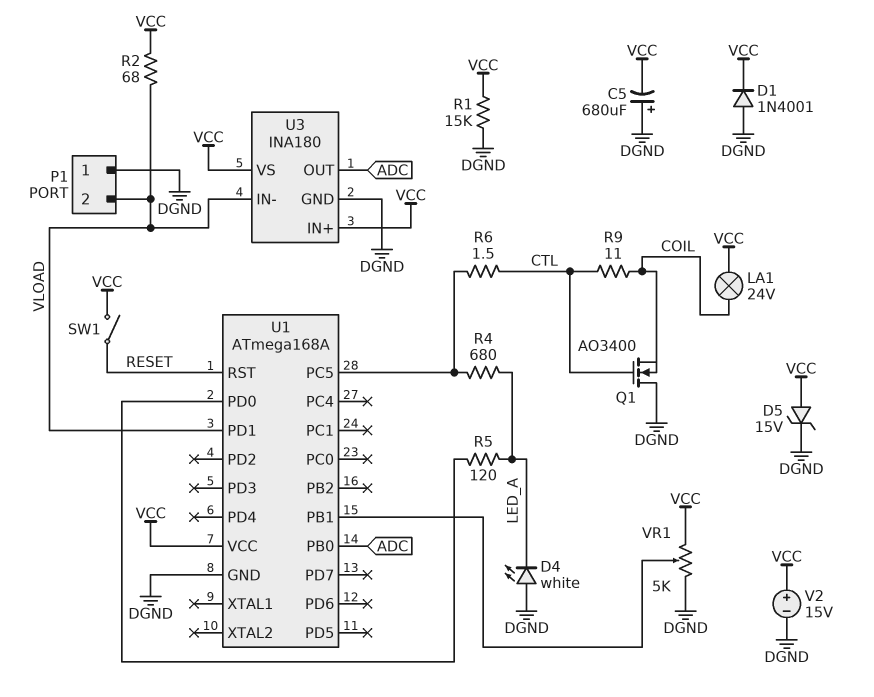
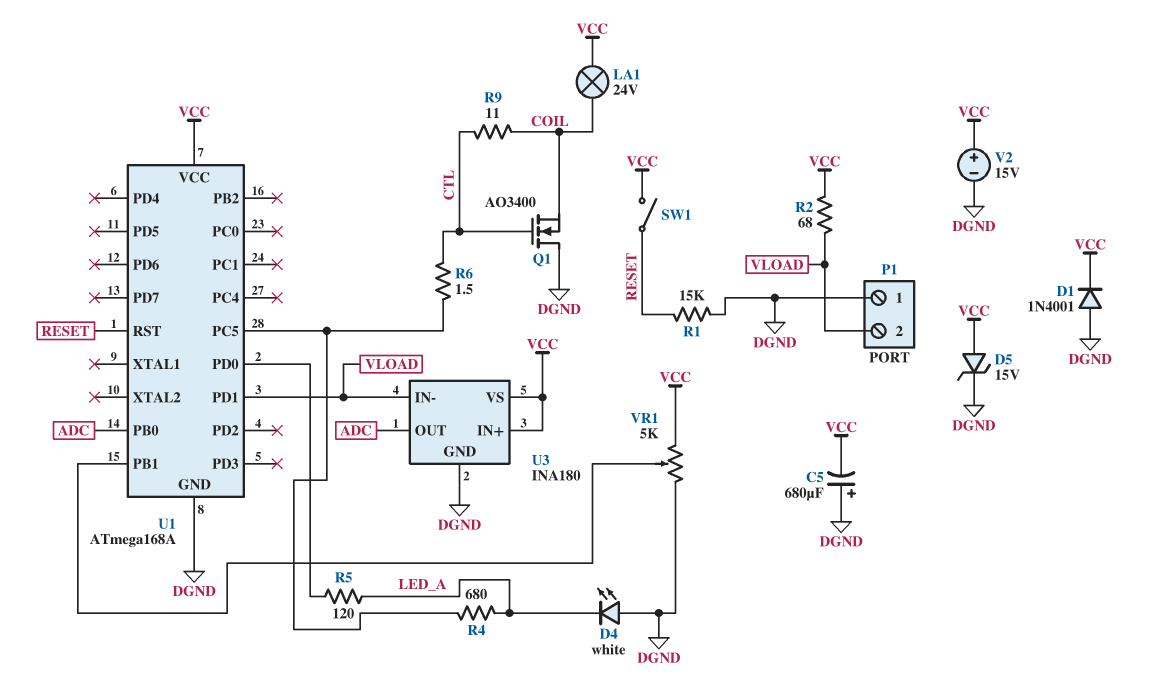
R1: 15k (DGND, VCC) -> 15k (DGND, RESET)

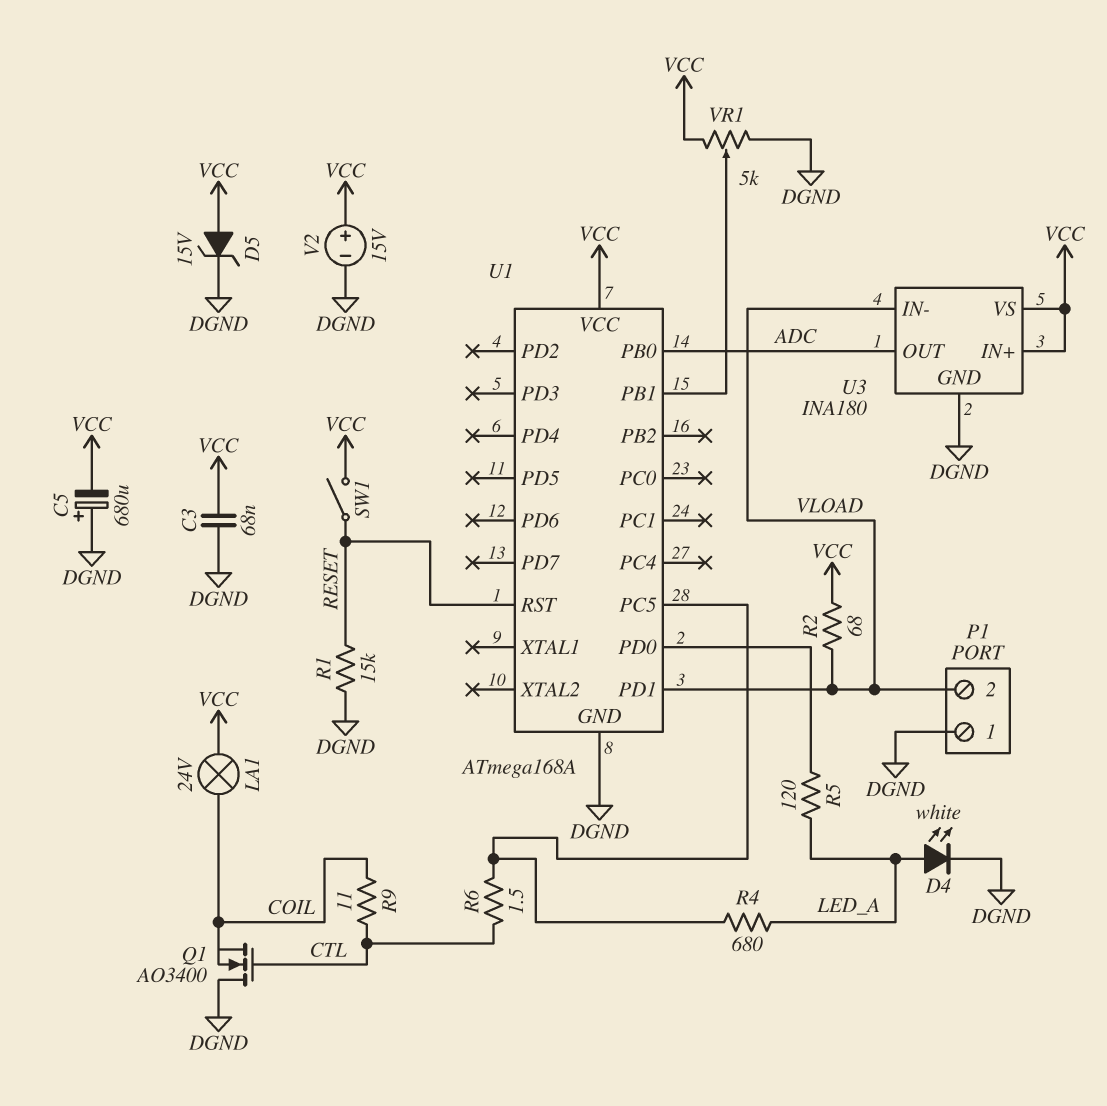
C3: none -> 68nF (DGND, VCC)
D1: diode 1N4001 (A DGND, K VCC) -> none
D4: LED white (A DGND, K LED_A) -> LED white (A LED_A, K DGND)

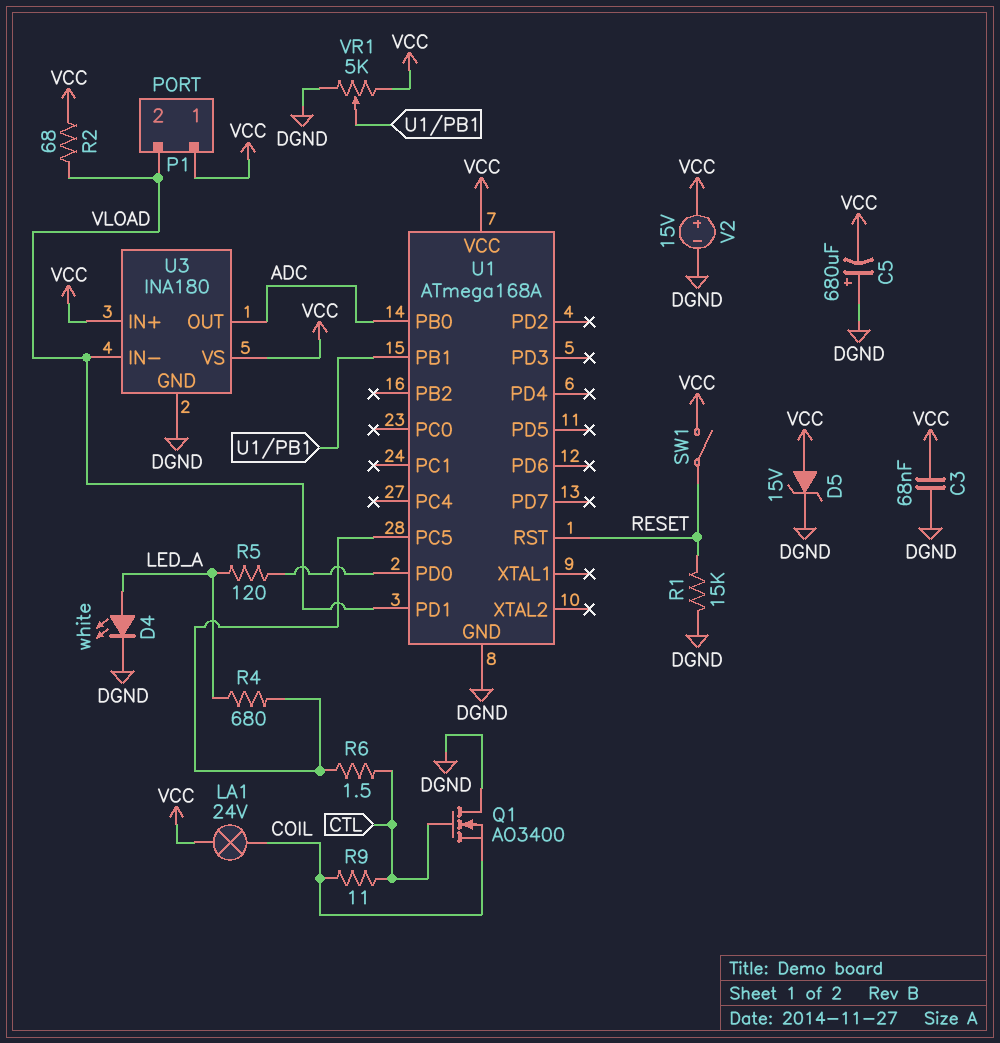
P1 pin 1: DGND -> VCC

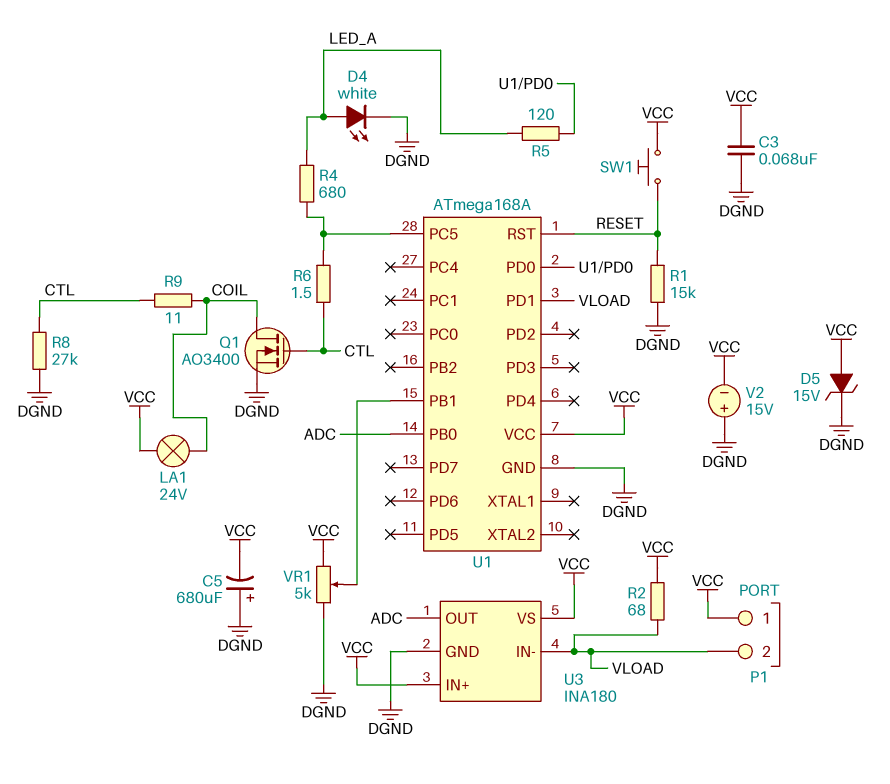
Q1: NMOS AO3400 (G CTL, D DGND, S COIL) -> NMOS AO3400 (G CTL, D COIL, S DGND)
R8: none -> 27k (CTL, DGND)
SW1: switch (RESET, VCC) -> button (RESET, VCC)
V2: 15V (plus VCC, minus DGND) -> 15V (plus DGND, minus VCC)

